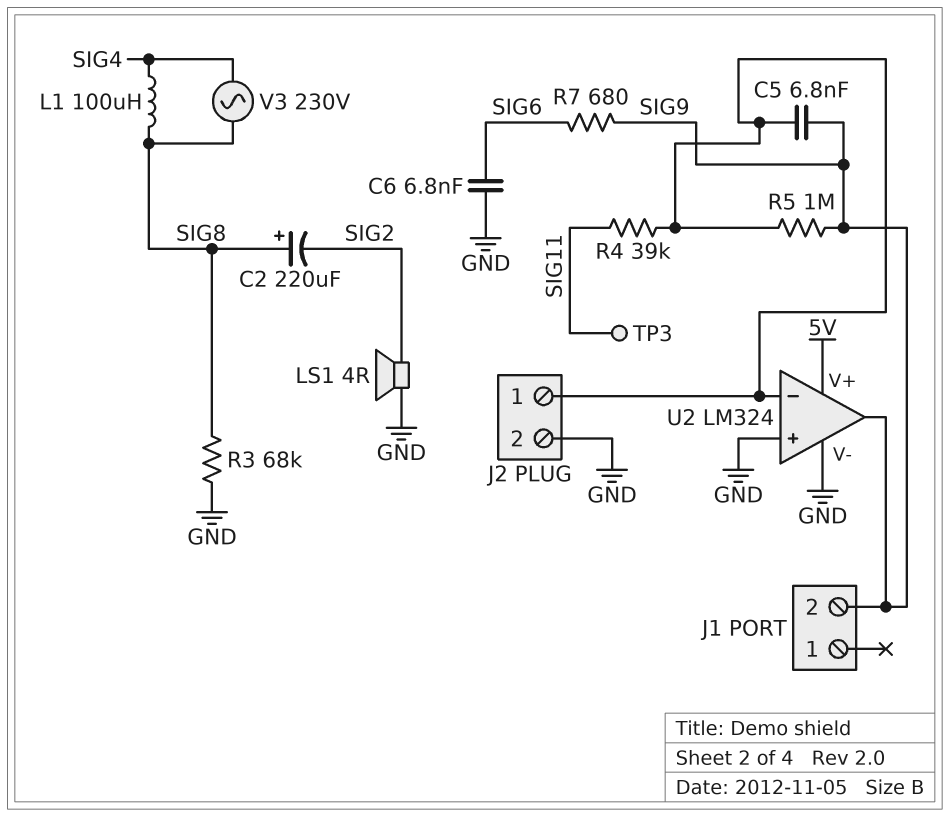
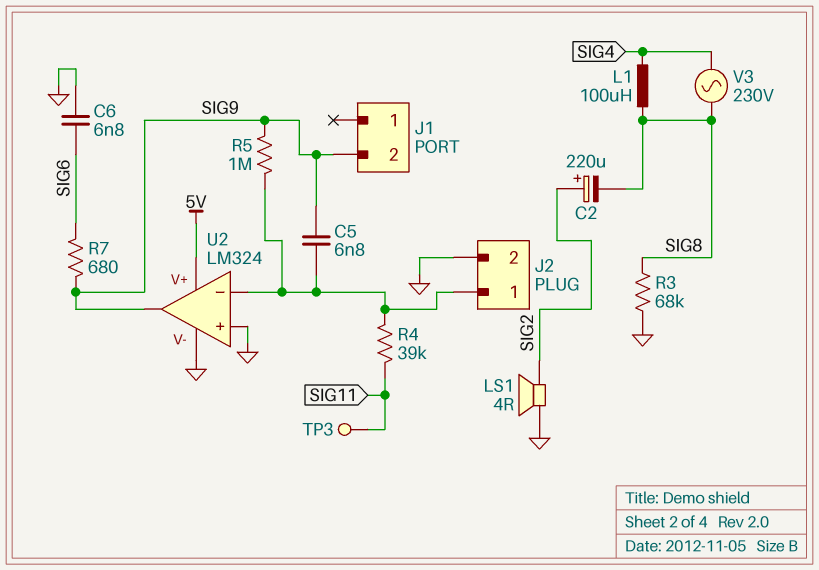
C2: 220uF (plus SIG8, minus SIG2) -> 220uF (plus SIG2, minus SIG8)

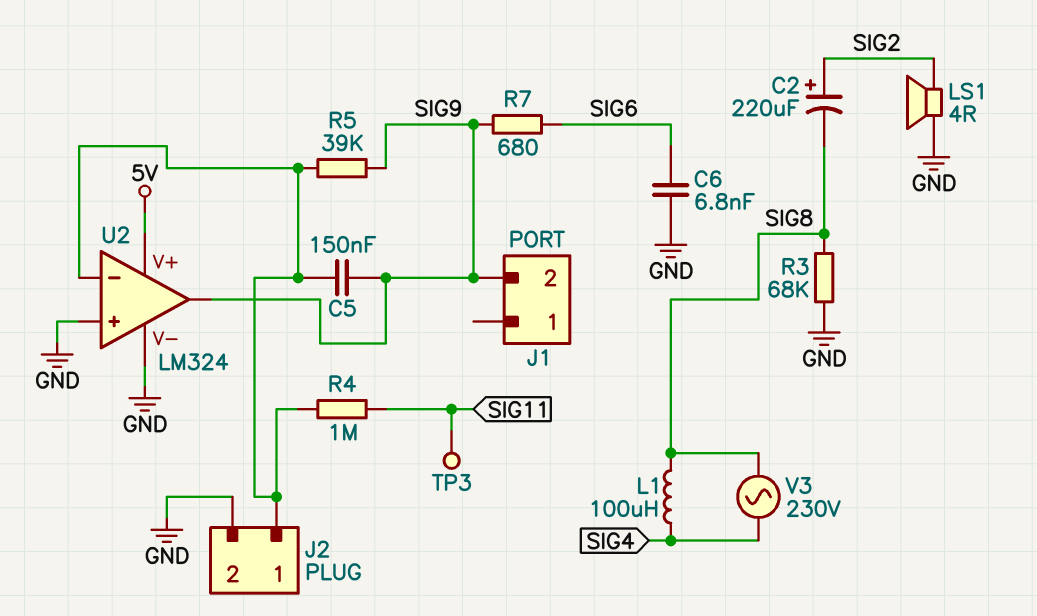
C5: 6.8nF (J2/1, SIG9) -> 150nF (J2/1, SIG9)
R4: 39k (J2/1, SIG11) -> 1M (J2/1, SIG11)
R5: 1M (J2/1, SIG9) -> 39k (J2/1, SIG9)

